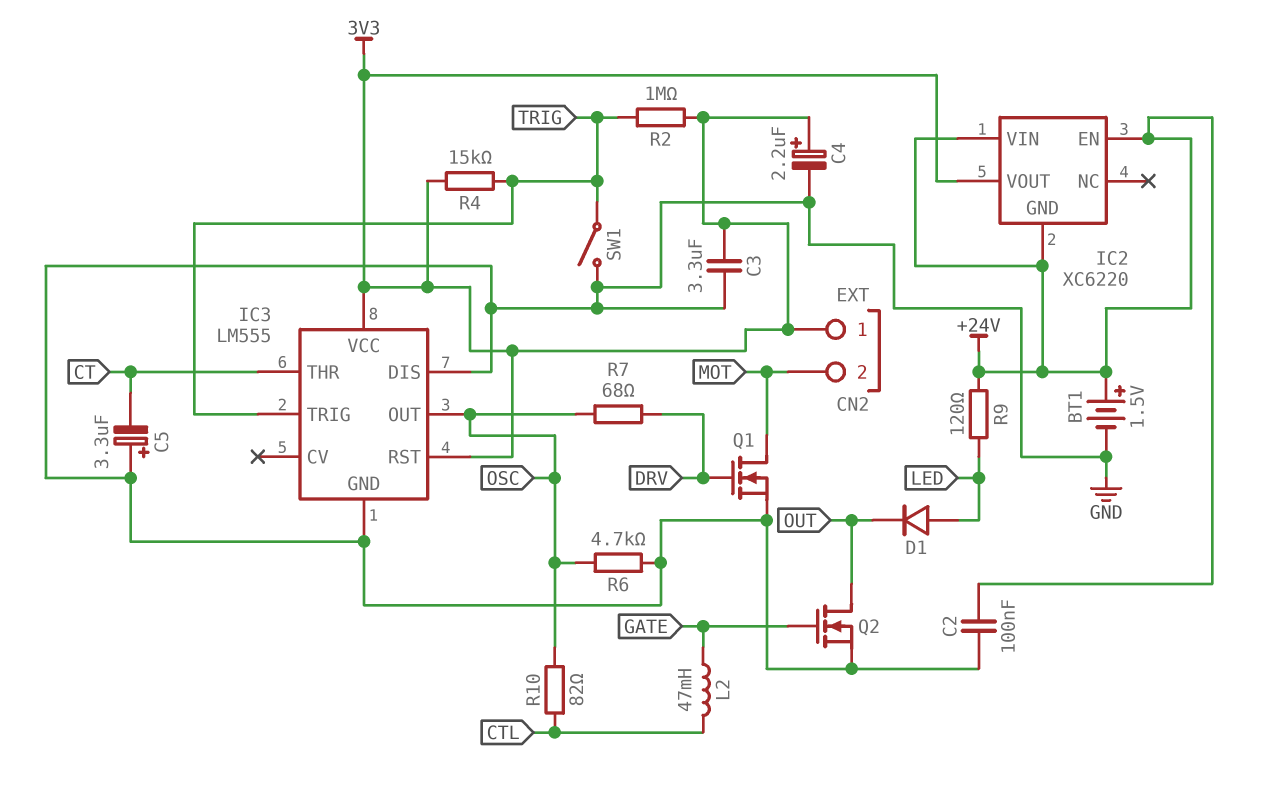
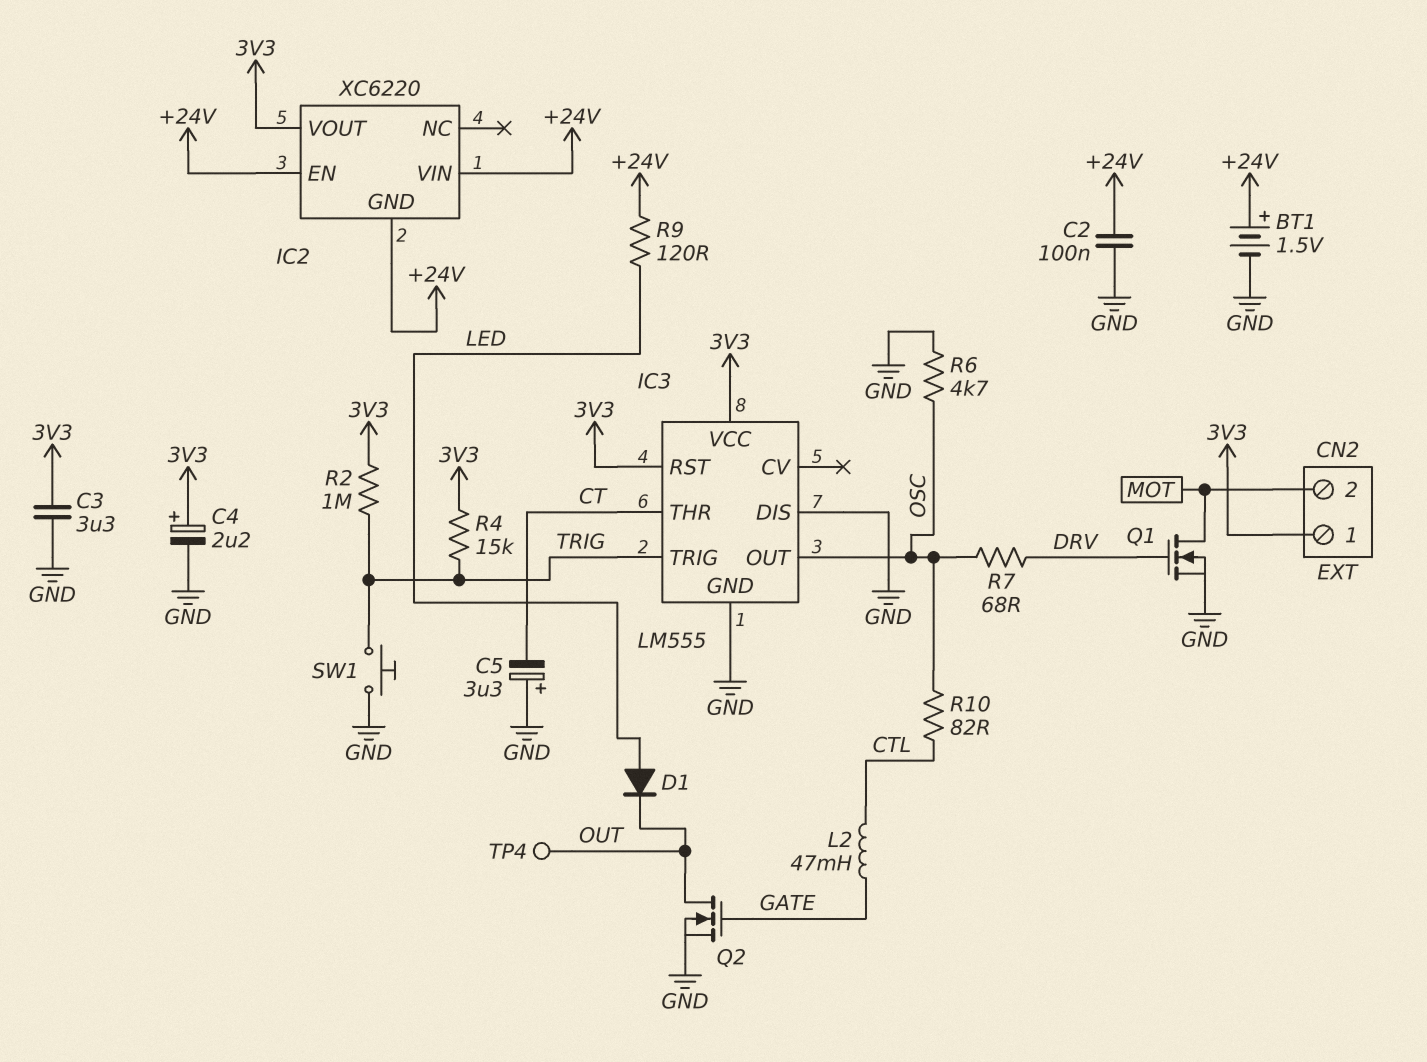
SW1: switch (GND, TRIG) -> button (GND, TRIG)
TP4: none -> test point (OUT)

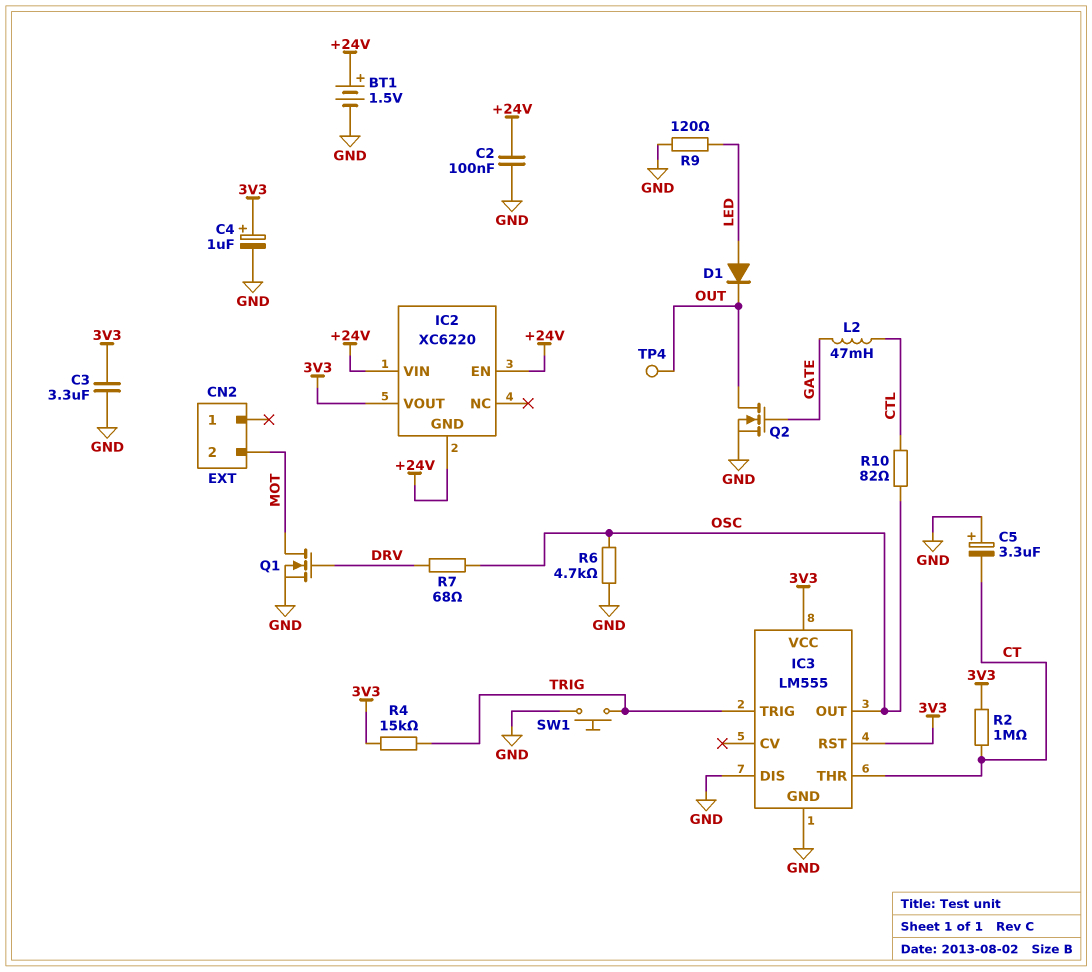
C4: 2.2uF (plus 3V3, minus GND) -> 1uF (plus 3V3, minus GND)
CN2 pin 1: 3V3 -> none
R2: 1M (3V3, TRIG) -> 1M (3V3, CT)
R9: 120 (+24V, LED) -> 120 (GND, LED)

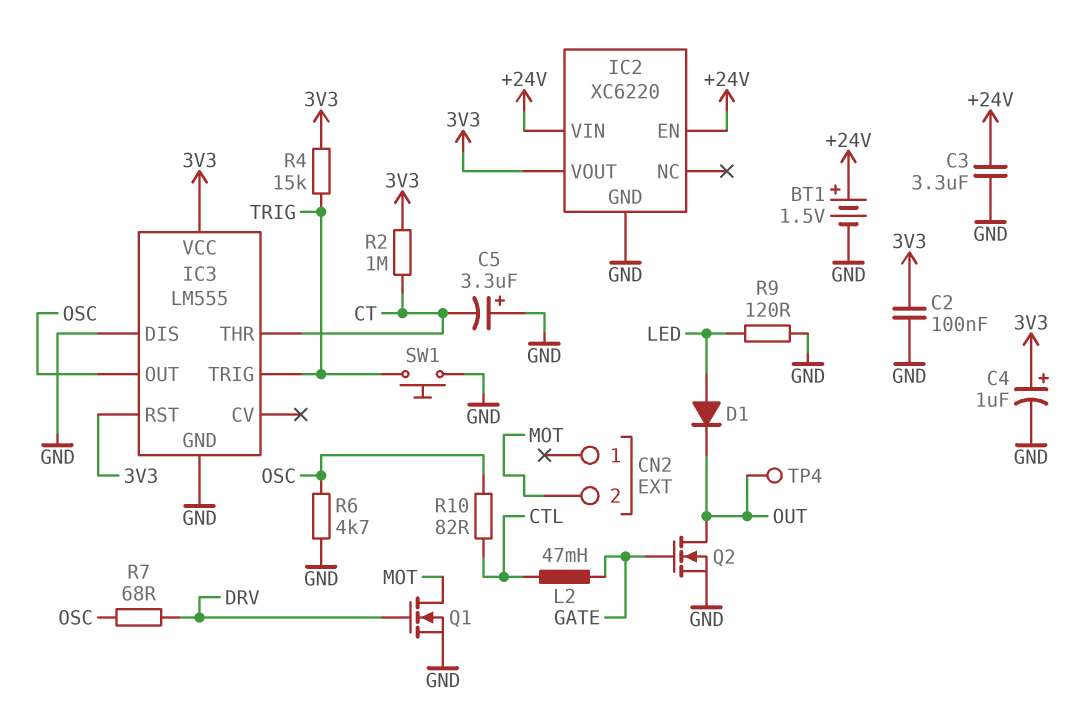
C2: 100nF (+24V, GND) -> 100nF (3V3, GND)
C3: 3.3uF (3V3, GND) -> 3.3uF (+24V, GND)
IC2 pin GND: +24V -> GND

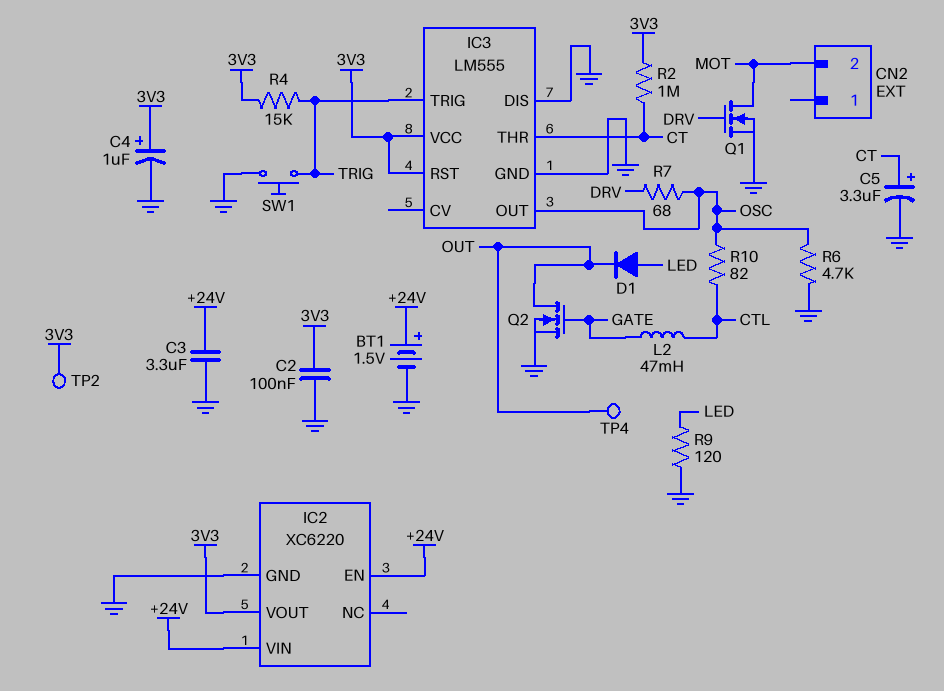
C5: 3.3uF (plus GND, minus CT) -> 3.3uF (plus CT, minus GND)
TP2: none -> test point (3V3)

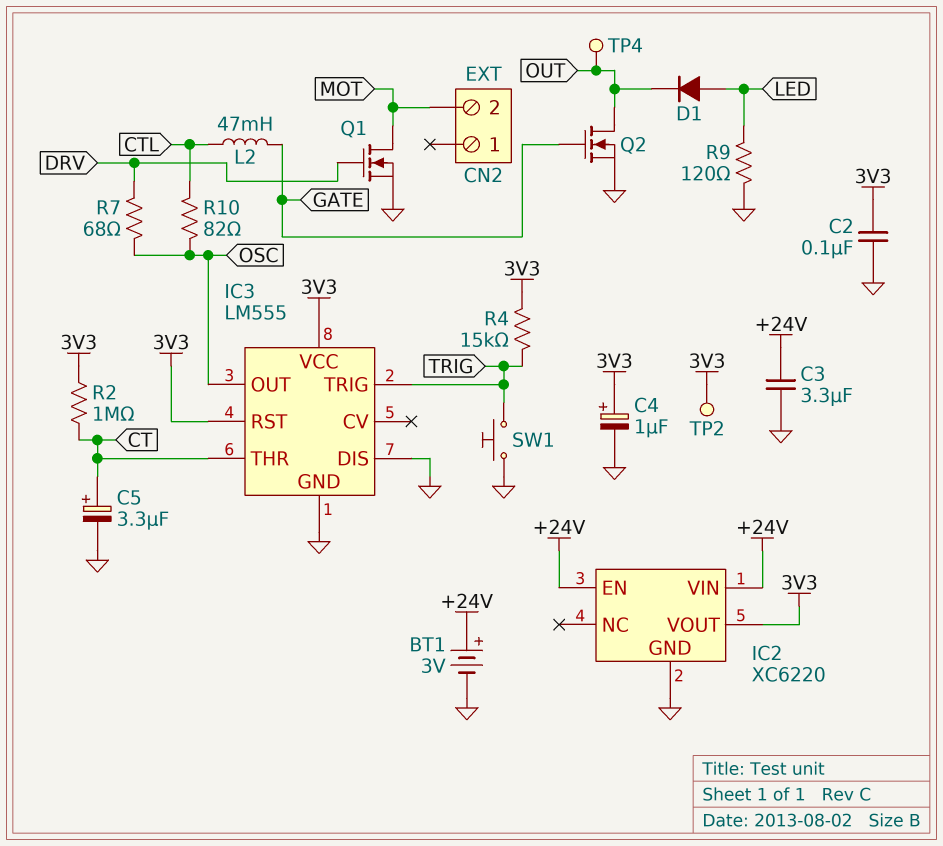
BT1: 1.5V (plus +24V, minus GND) -> 3V (plus +24V, minus GND)
R6: 4.7k (GND, OSC) -> none

